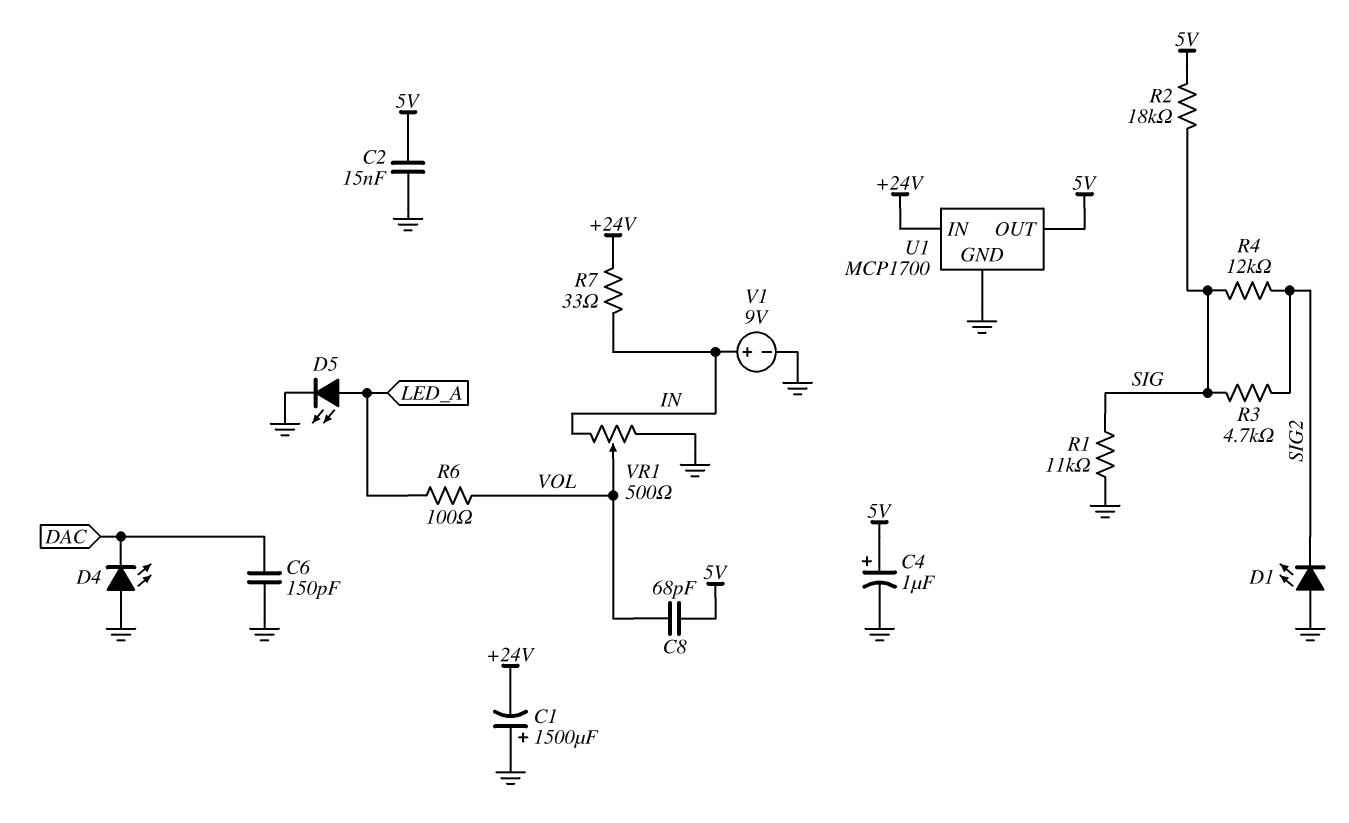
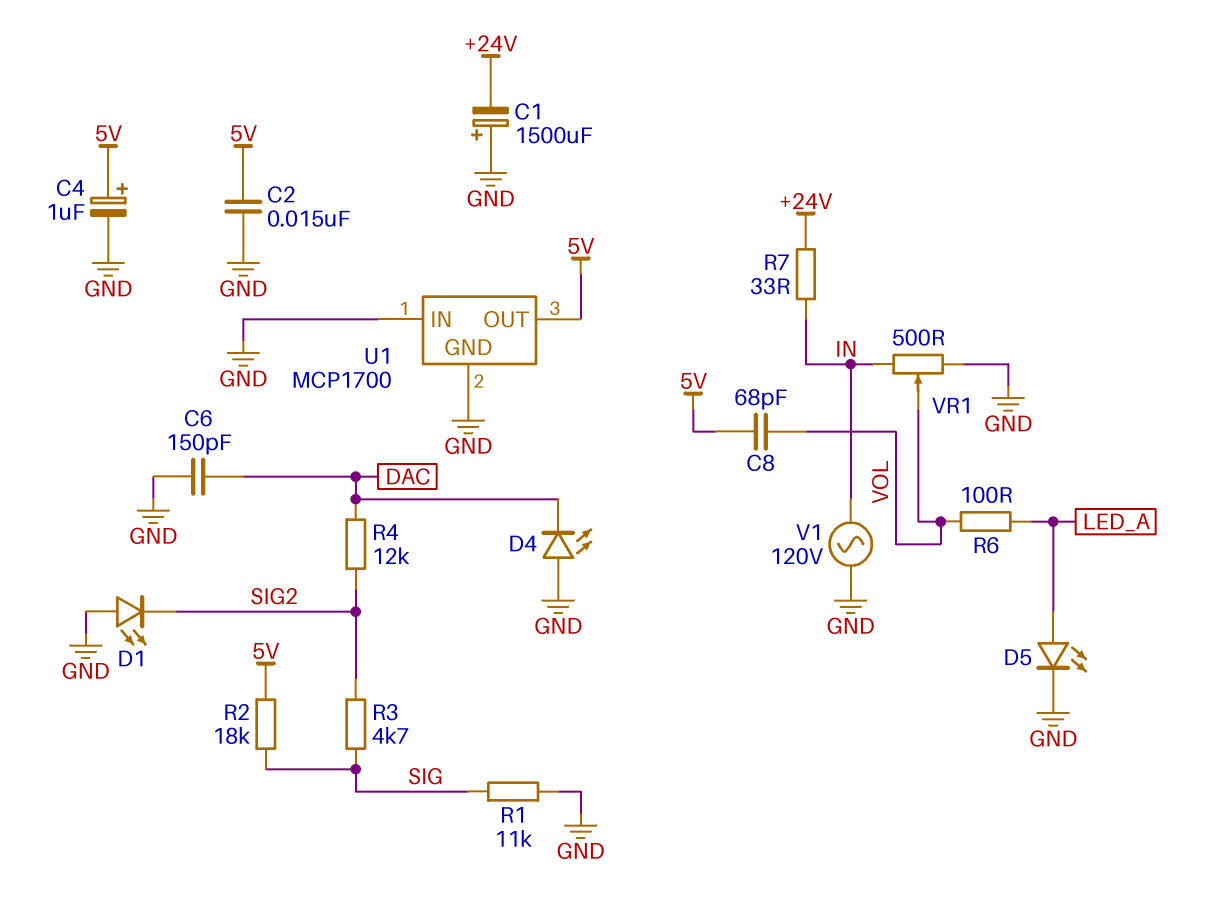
R4: 12k (SIG, SIG2) -> 12k (DAC, SIG2)
U1 pin IN: +24V -> GND
V1: 9V (plus IN, minus GND) -> AC 120V (GND, IN)

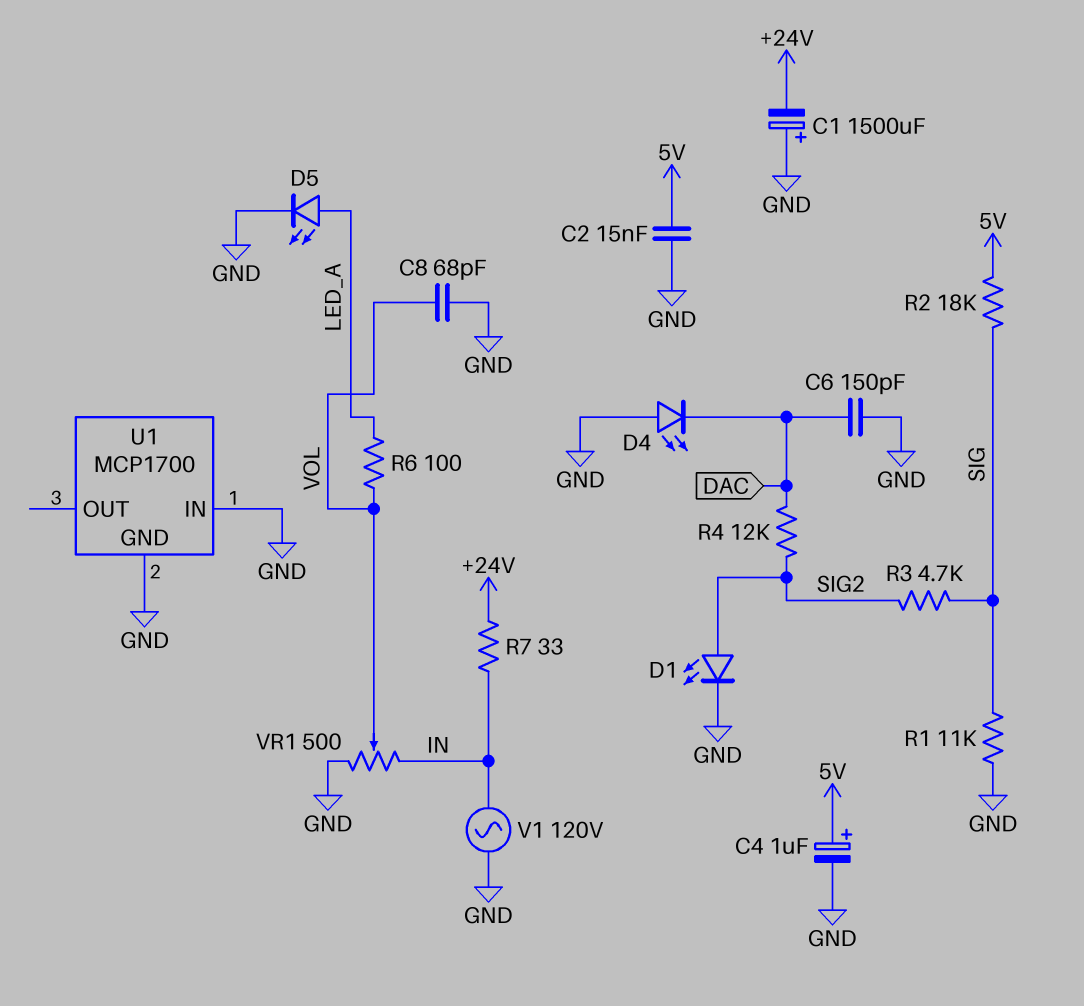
C8: 68pF (5V, VOL) -> 68pF (GND, VOL)
D1: LED (A GND, K SIG2) -> LED (A SIG2, K GND)
U1 pin OUT: 5V -> none

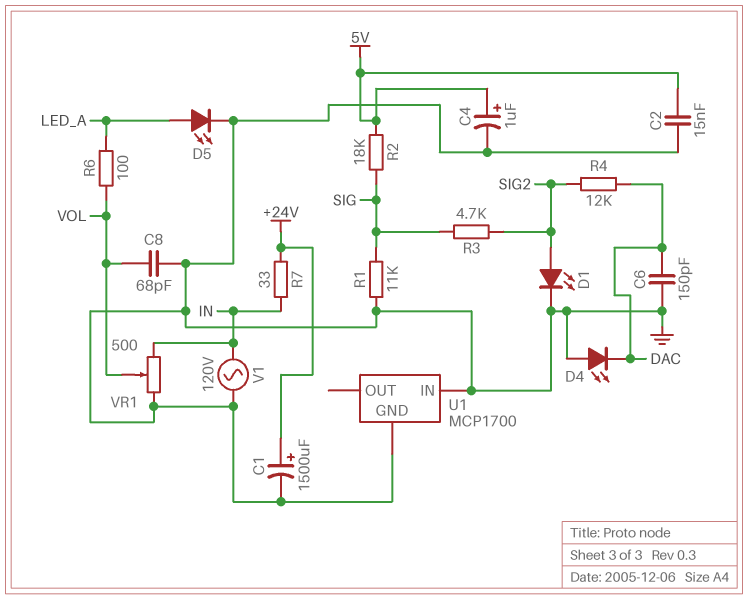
C1: 1500uF (plus GND, minus +24V) -> 1500uF (plus +24V, minus GND)

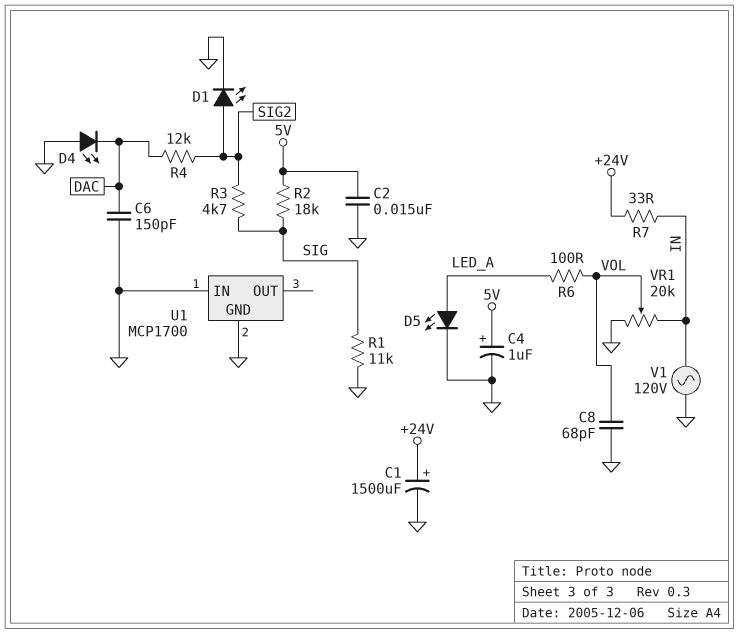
VR1: 500 (GND, IN, wiper VOL) -> 20k (GND, IN, wiper VOL)

